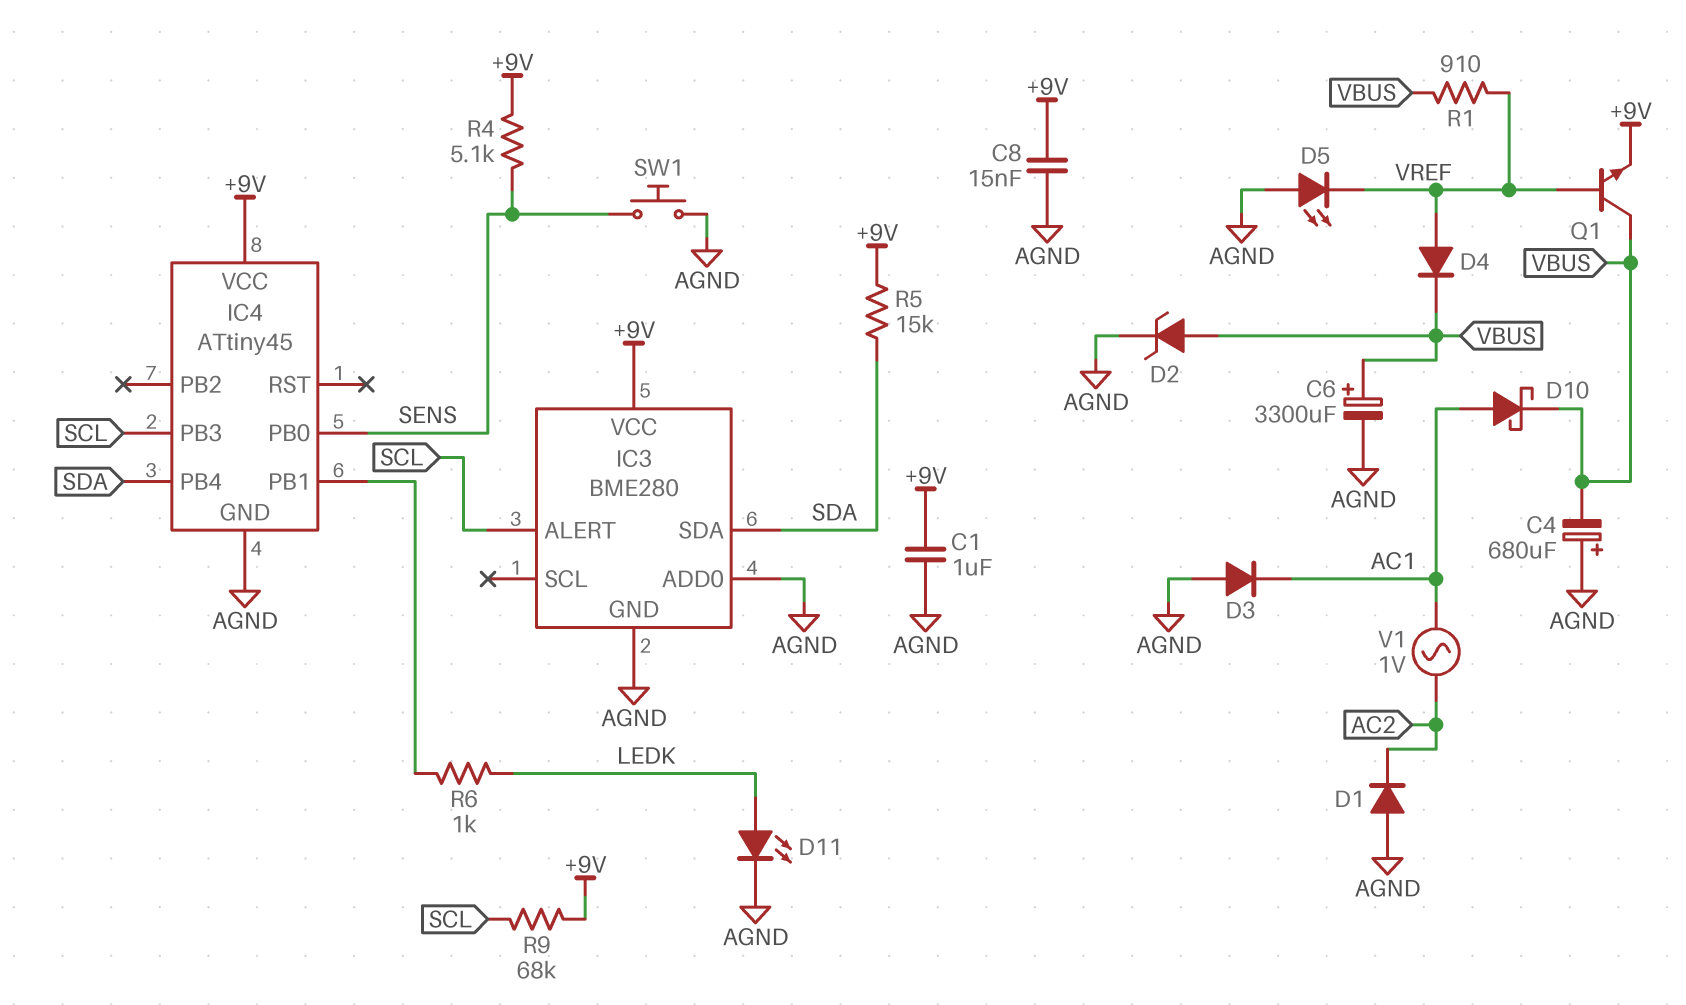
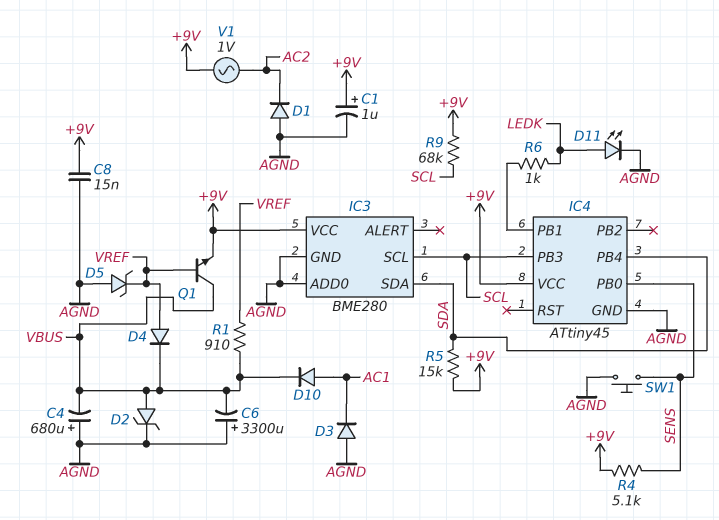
C1: 1uF (+9V, AGND) -> 1uF (plus +9V, minus AGND)
C6: 3300uF (plus VBUS, minus AGND) -> 3300uF (plus AGND, minus VBUS)
D5: LED (A AGND, K VREF) -> zener (A AGND, K VREF)
D10: schottky (A AC1, K VBUS) -> diode (A AC1, K VBUS)
IC3 pin ALERT: SCL -> none
IC3 pin SCL: none -> SCL
V1: AC 1V (AC1, AC2) -> AC 1V (+9V, AC2)

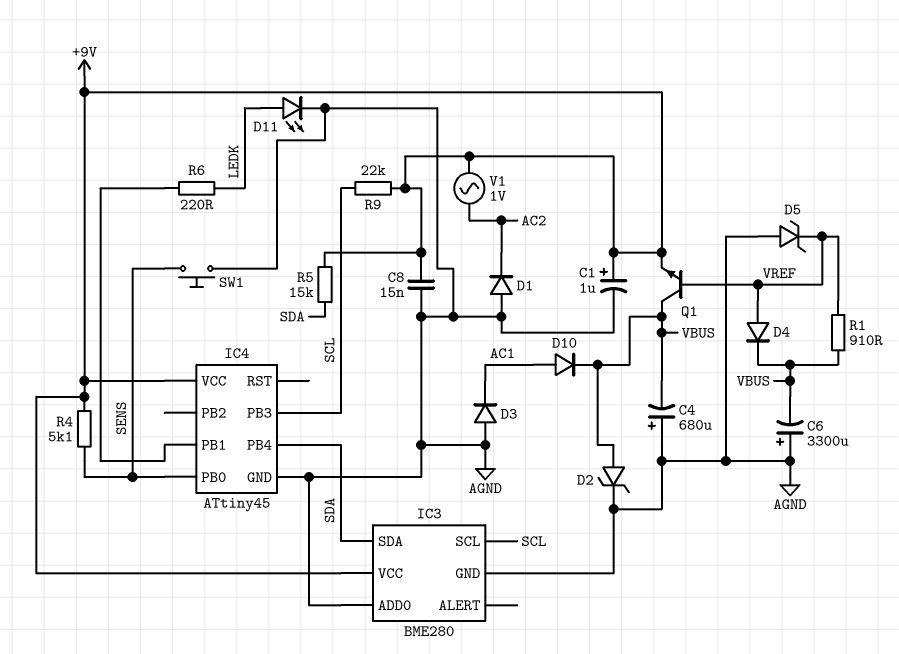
R6: 1k (IC4/PB1, LEDK) -> 220 (IC4/PB1, LEDK)
R9: 68k (+9V, SCL) -> 22k (+9V, SCL)

